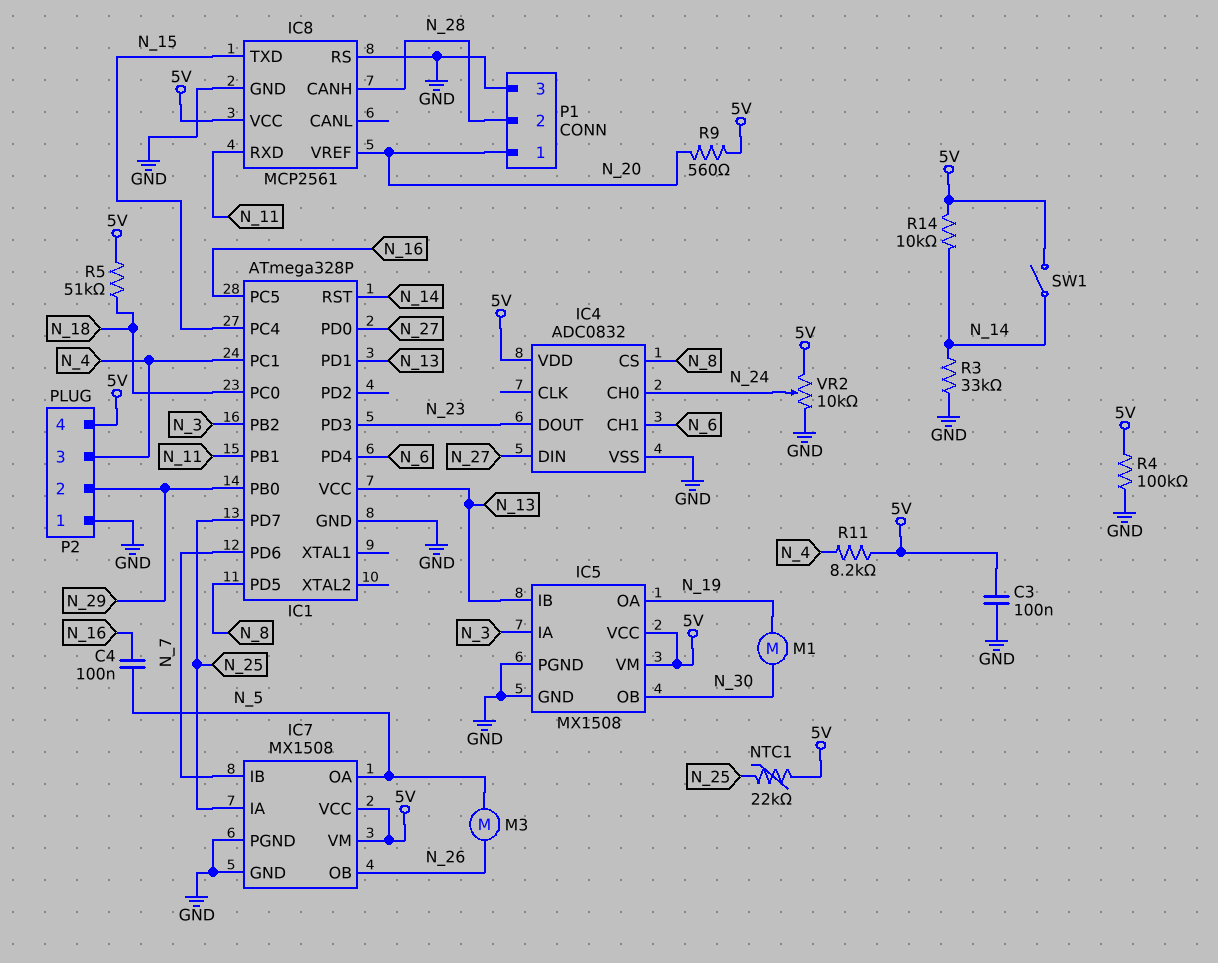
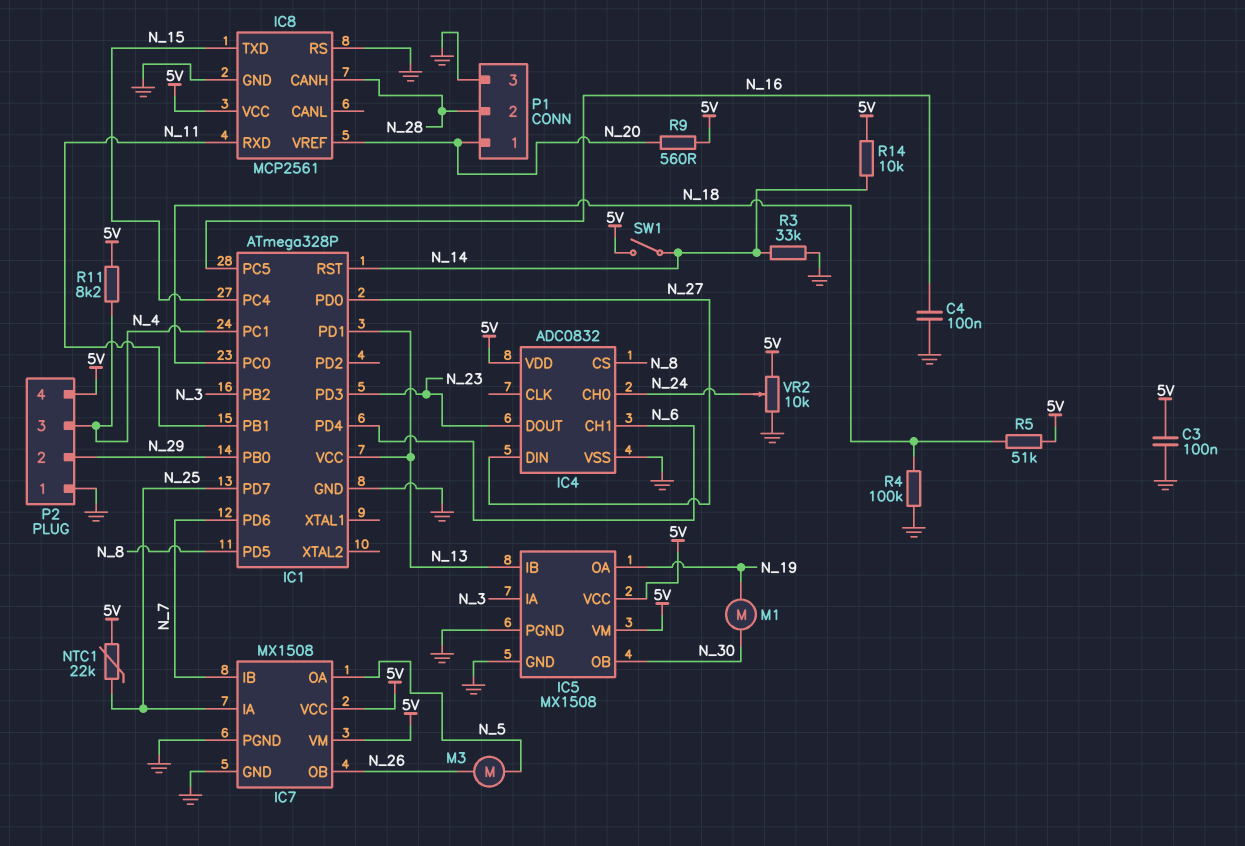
C4: 100nF (N_5, N_16) -> 100nF (GND, N_16)
R4: 100k (5V, GND) -> 100k (GND, N_18)

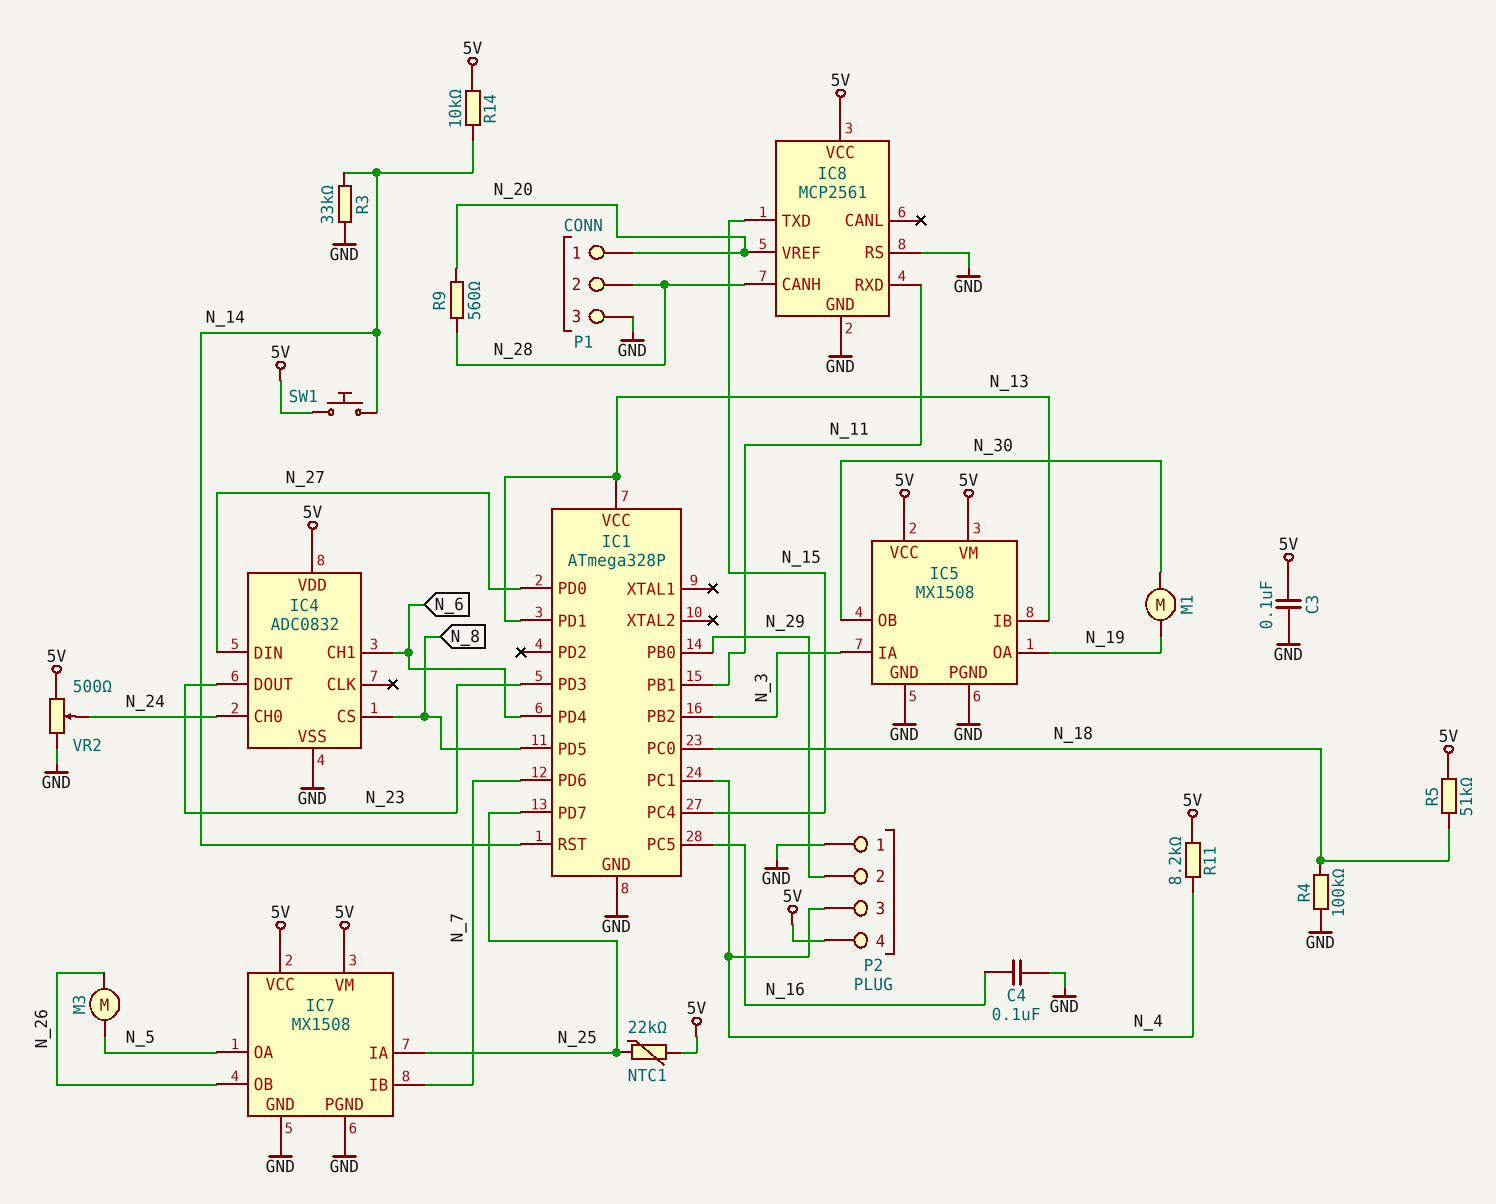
R9: 560 (5V, N_20) -> 560 (N_20, N_28)
SW1: switch (5V, N_14) -> button (5V, N_14)
VR2: 10k (5V, GND, wiper N_24) -> 500 (5V, GND, wiper N_24)

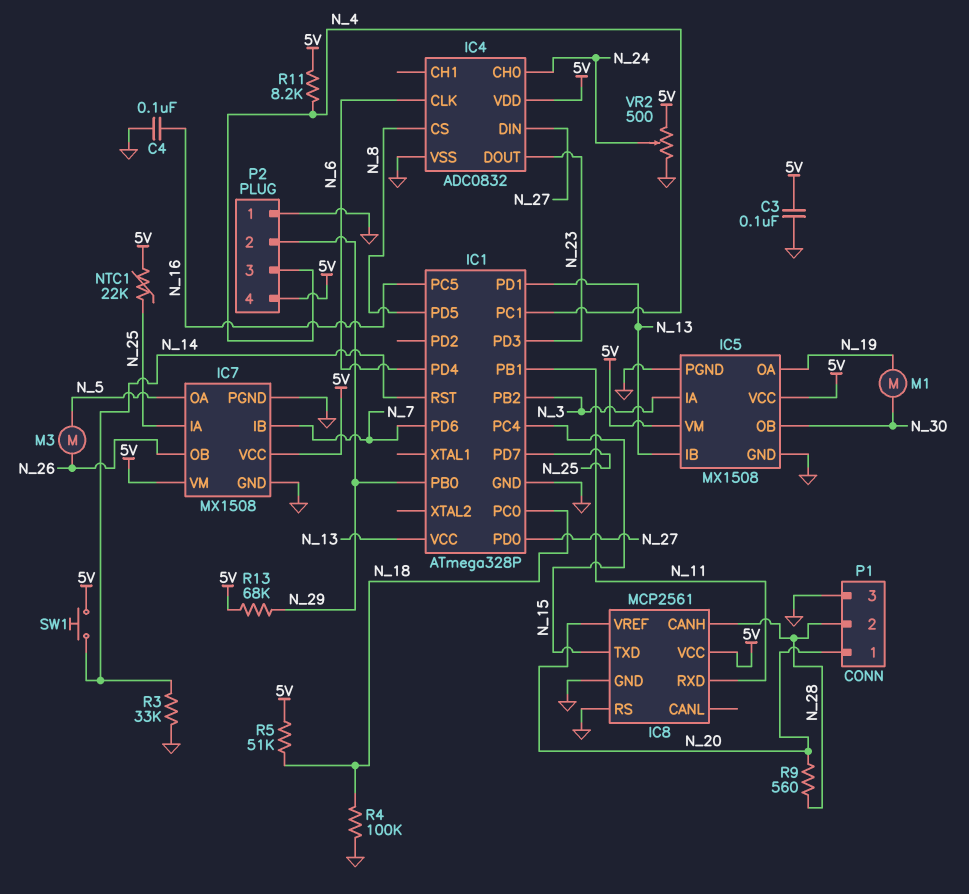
IC4 pin CH1: N_6 -> none
IC4 pin CLK: none -> N_6
R13: none -> 68k (5V, N_29)
R14: 10k (5V, N_14) -> none

